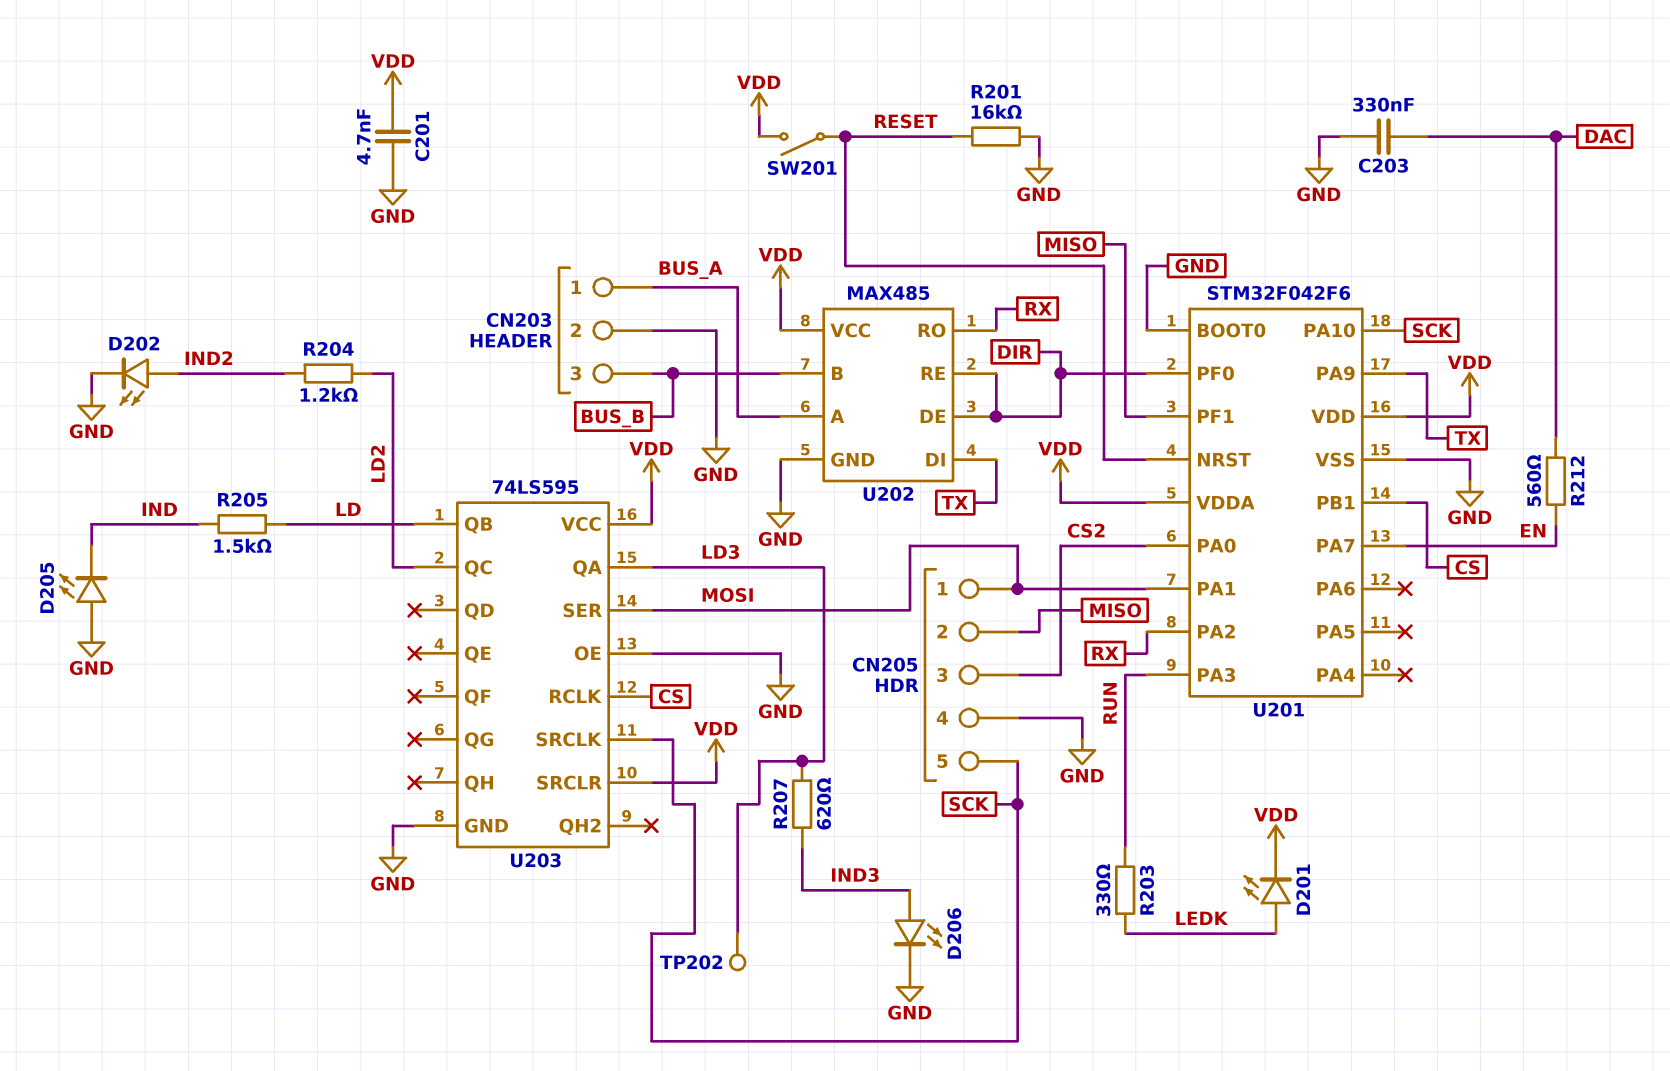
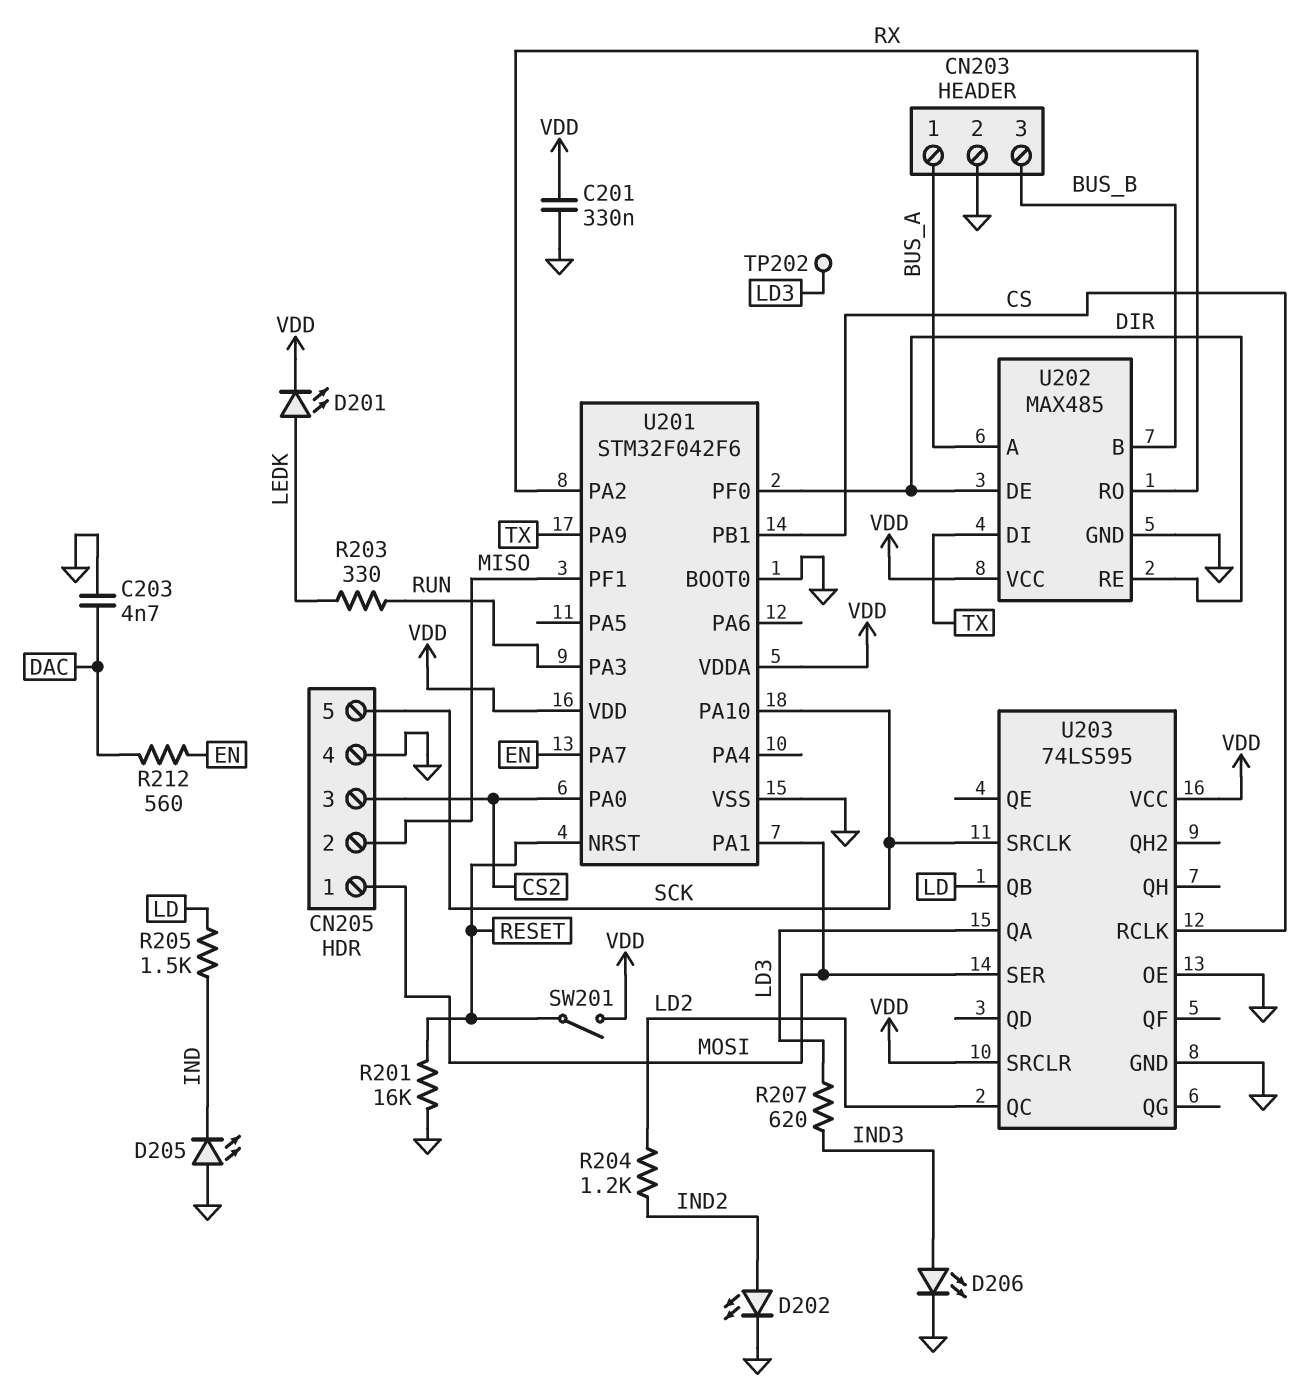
C201: 4.7nF (GND, VDD) -> 330nF (GND, VDD)
C203: 330nF (DAC, GND) -> 4.7nF (DAC, GND)

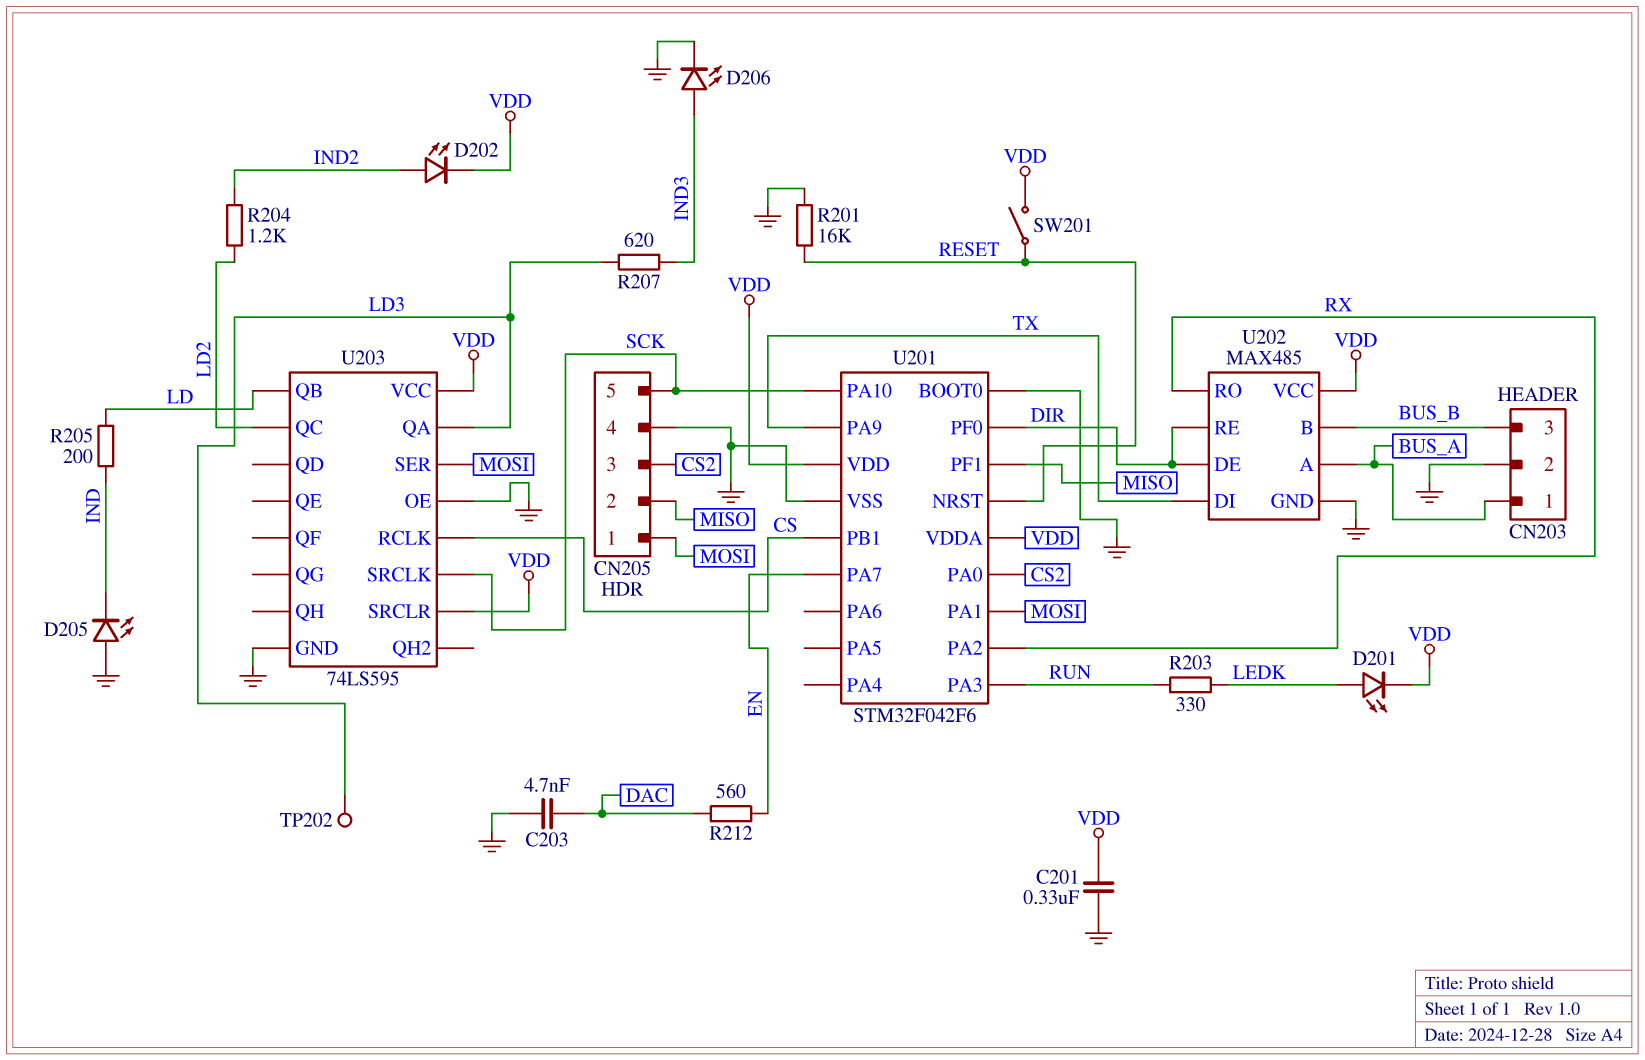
D202: LED (A IND2, K GND) -> LED (A IND2, K VDD)
R205: 1.5k (IND, LD) -> 200 (IND, LD)

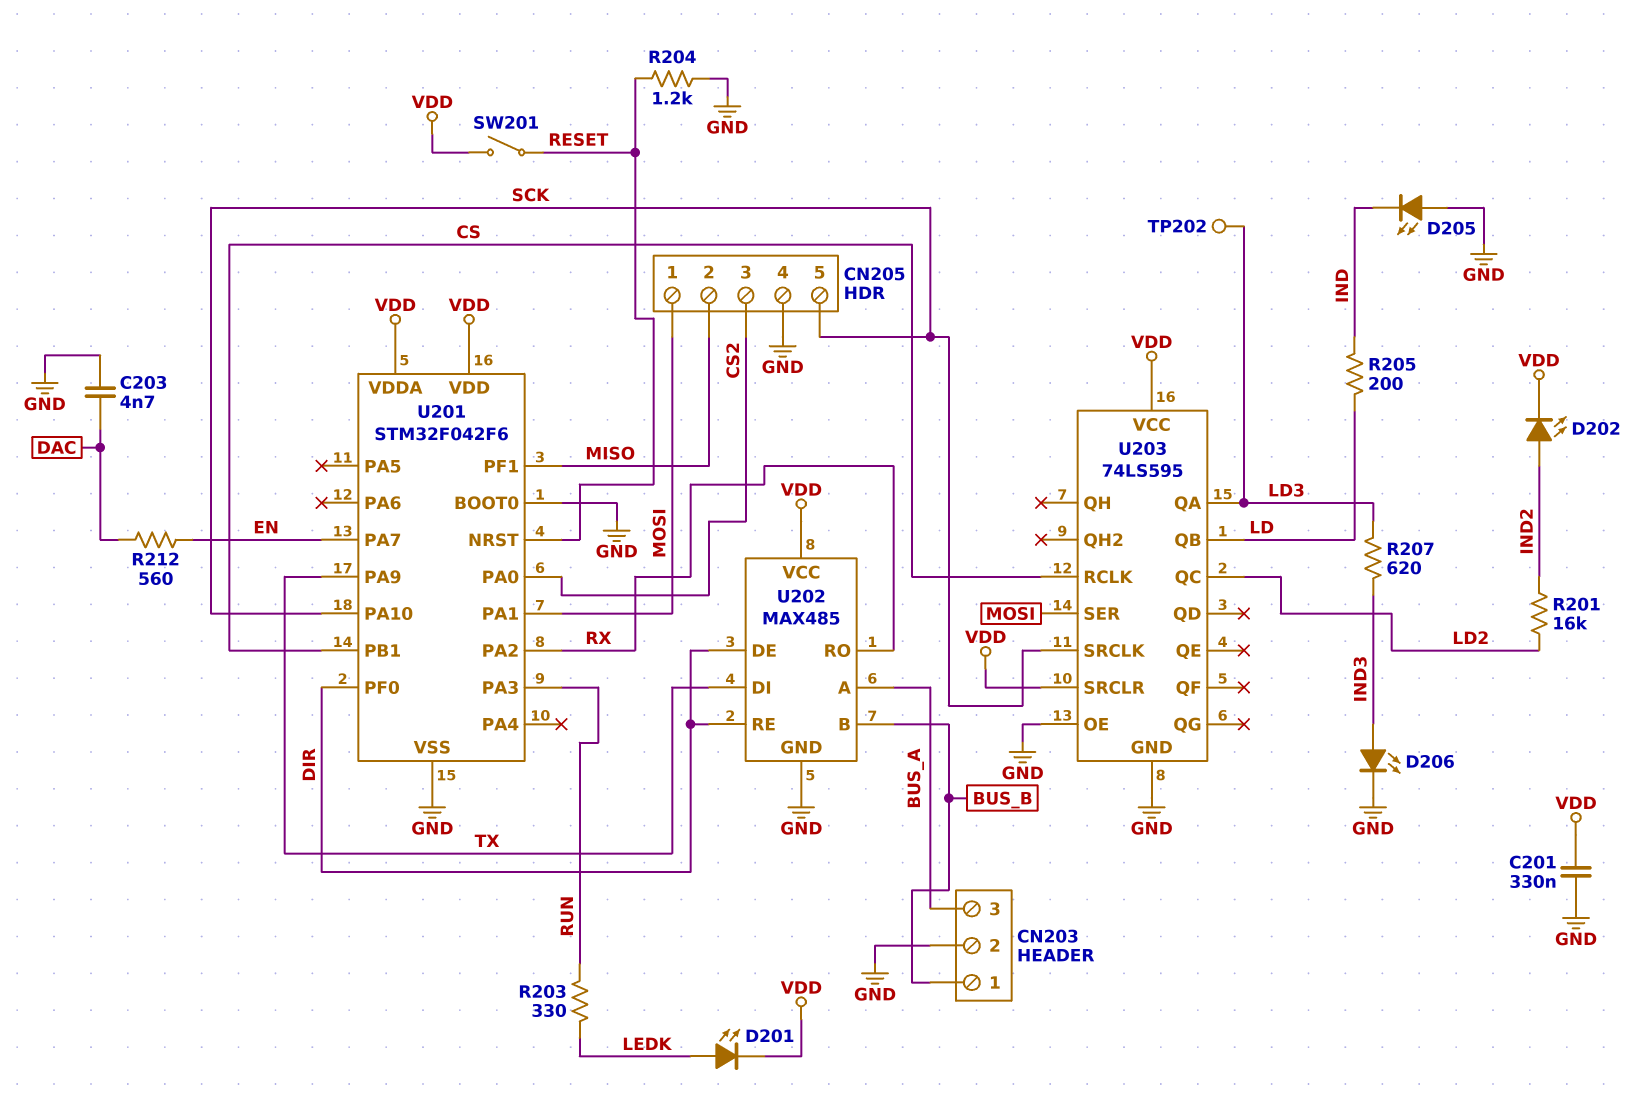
CN203 pin 1: BUS_A -> BUS_B
CN203 pin 3: BUS_B -> BUS_A
R201: 16k (GND, RESET) -> 16k (IND2, LD2)
R204: 1.2k (IND2, LD2) -> 1.2k (GND, RESET)

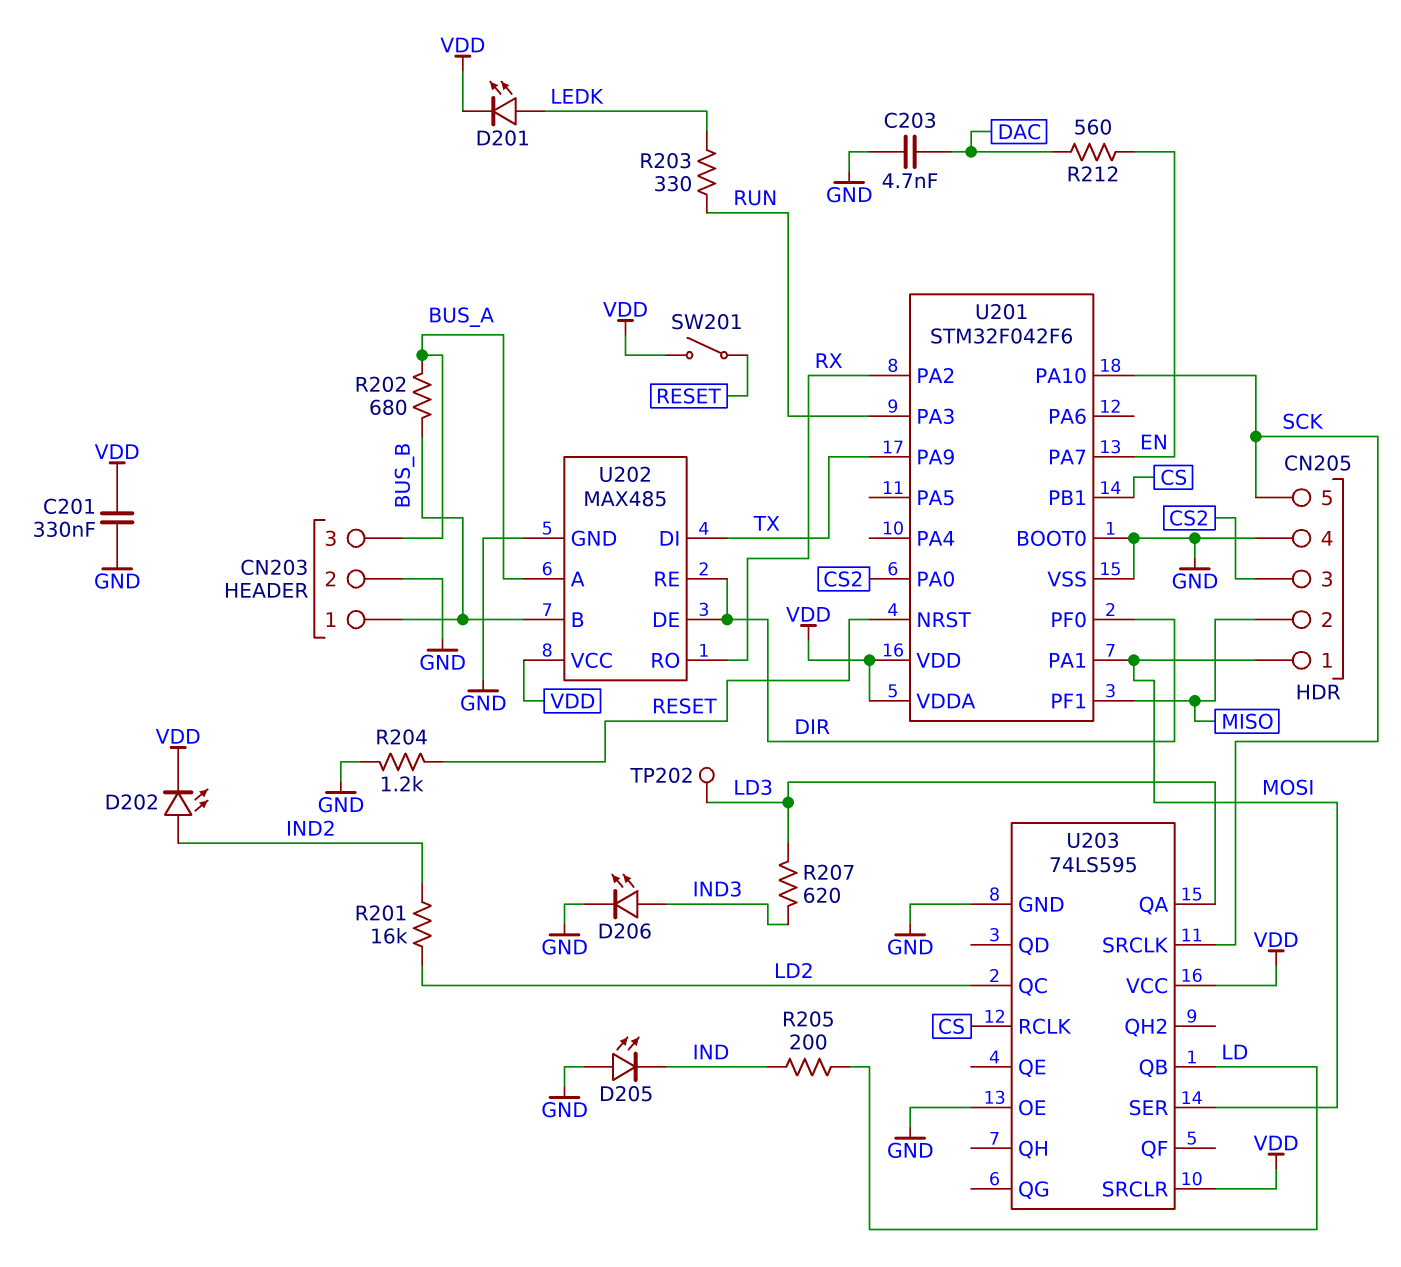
R202: none -> 680 (BUS_A, BUS_B)

